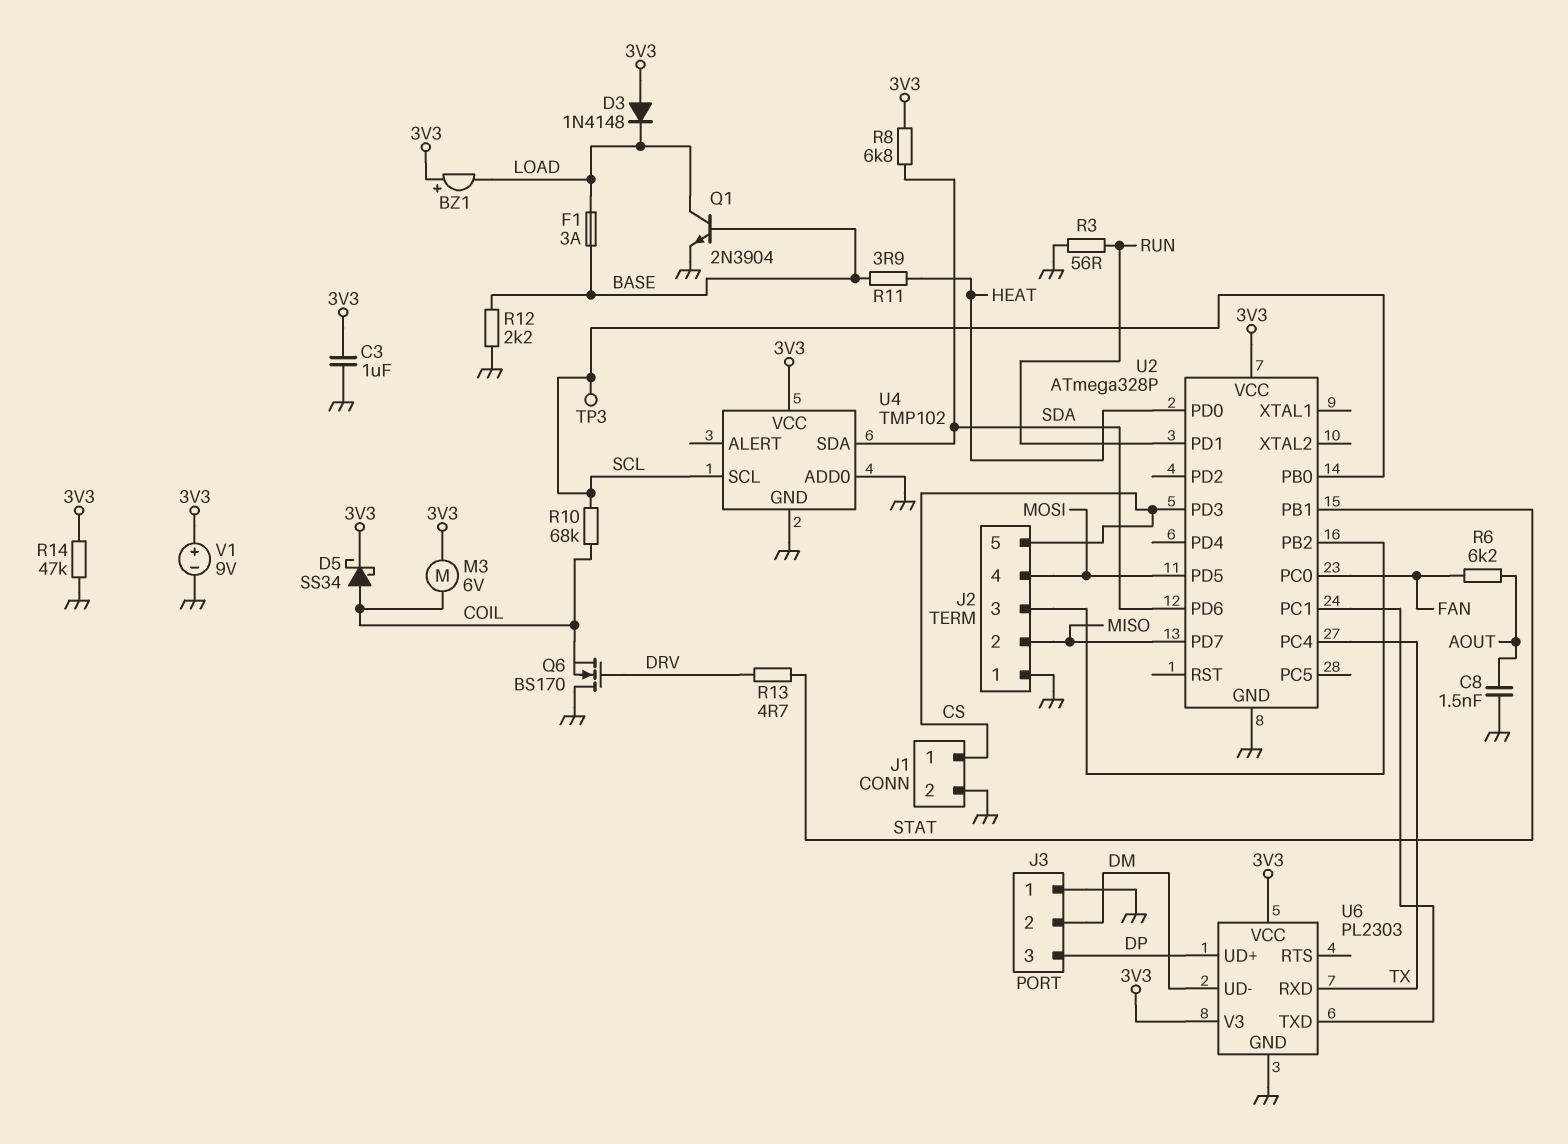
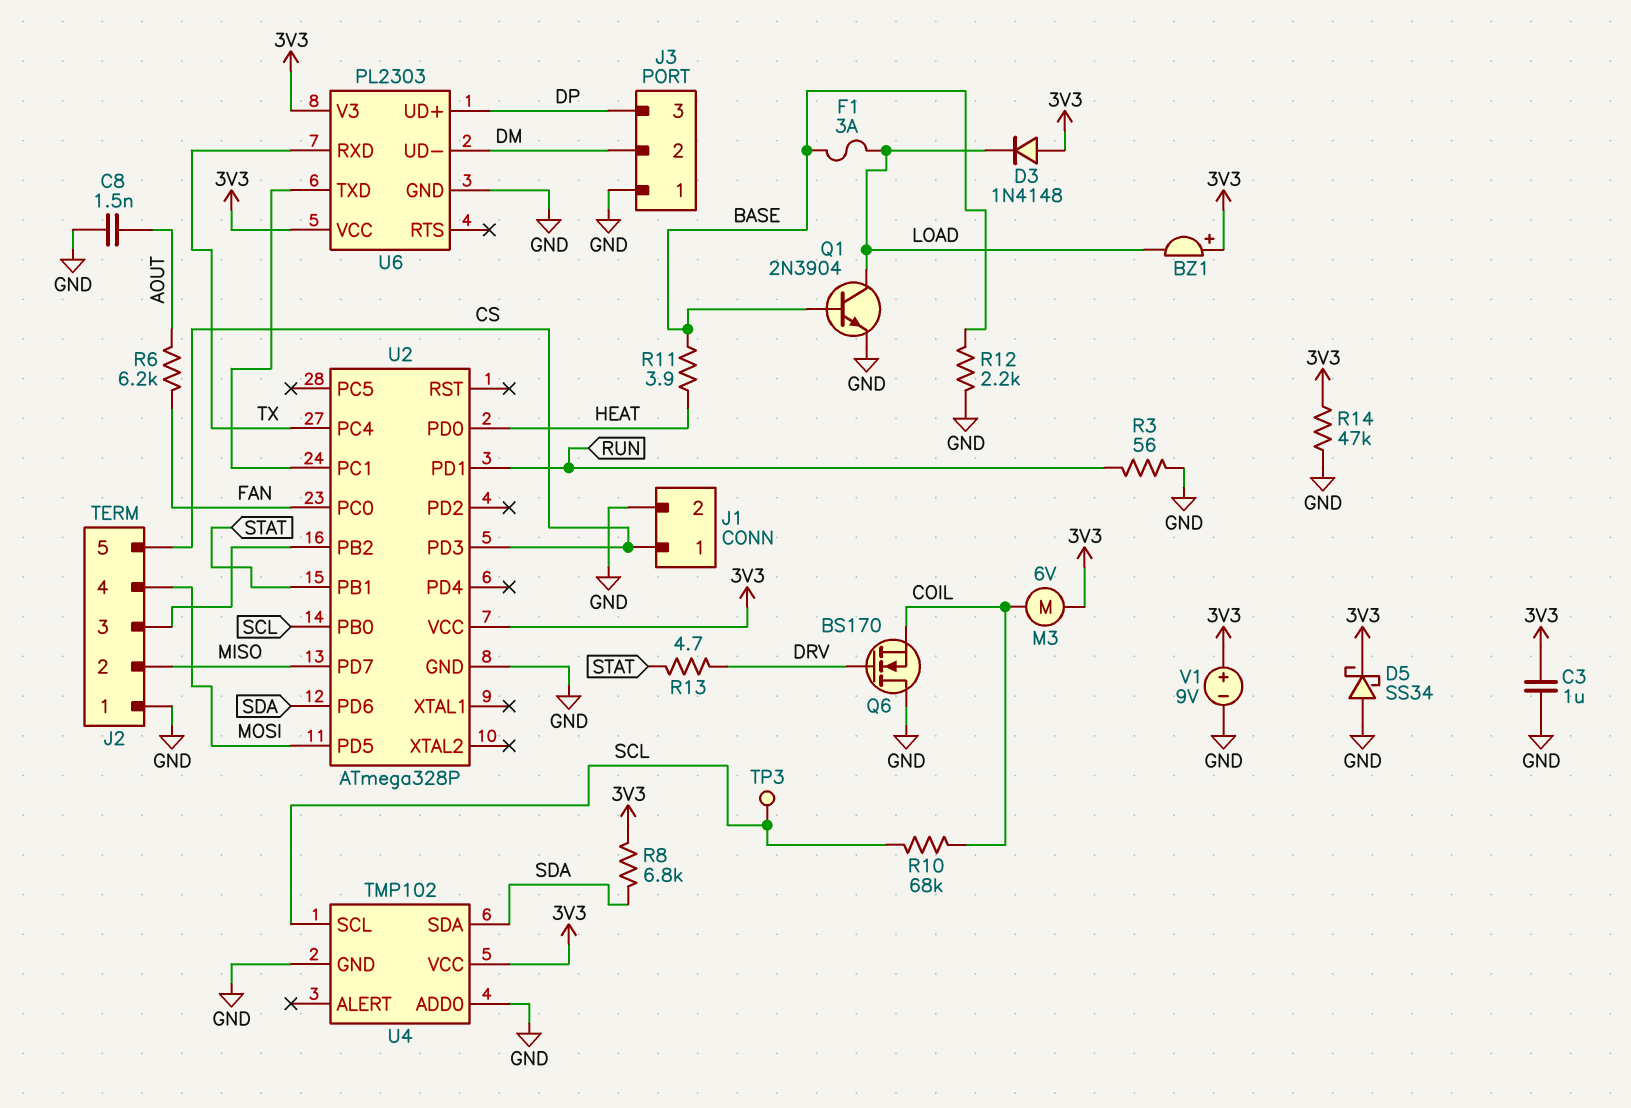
D5: schottky SS34 (A COIL, K 3V3) -> schottky SS34 (A GND, K 3V3)

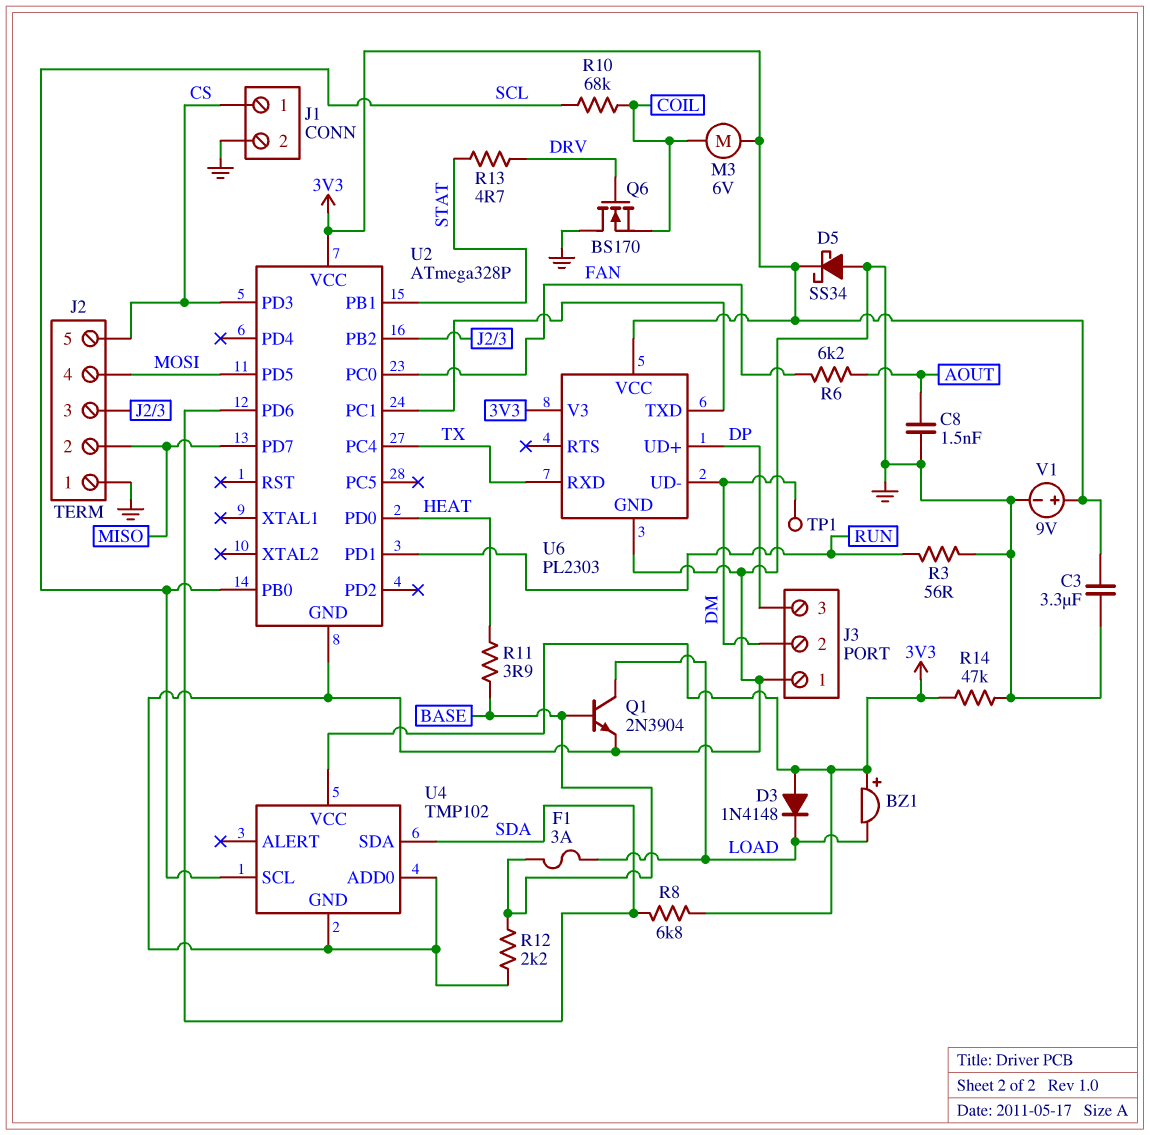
C3: 1uF (3V3, GND) -> 3.3uF (3V3, GND)
TP1: none -> test point (DM)
TP3: test point (SCL) -> none

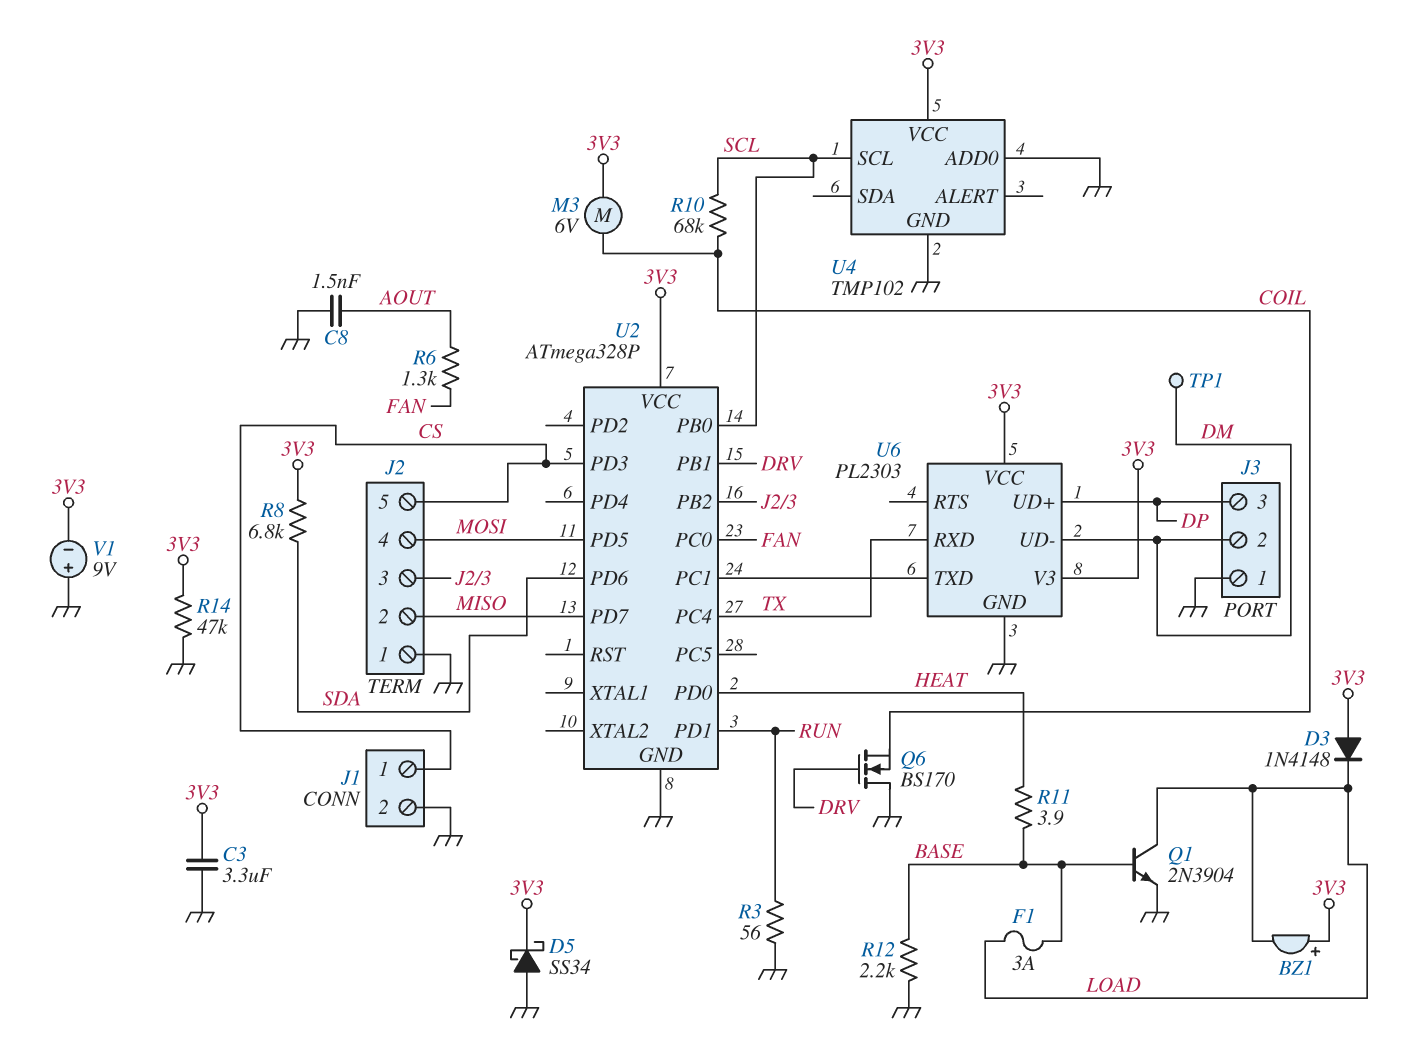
R6: 6.2k (AOUT, FAN) -> 1.3k (AOUT, FAN)
R13: 4.7 (DRV, STAT) -> none
U2 pin PB1: STAT -> DRV
U4 pin SDA: SDA -> none
V1: 9V (plus 3V3, minus GND) -> 9V (plus GND, minus 3V3)

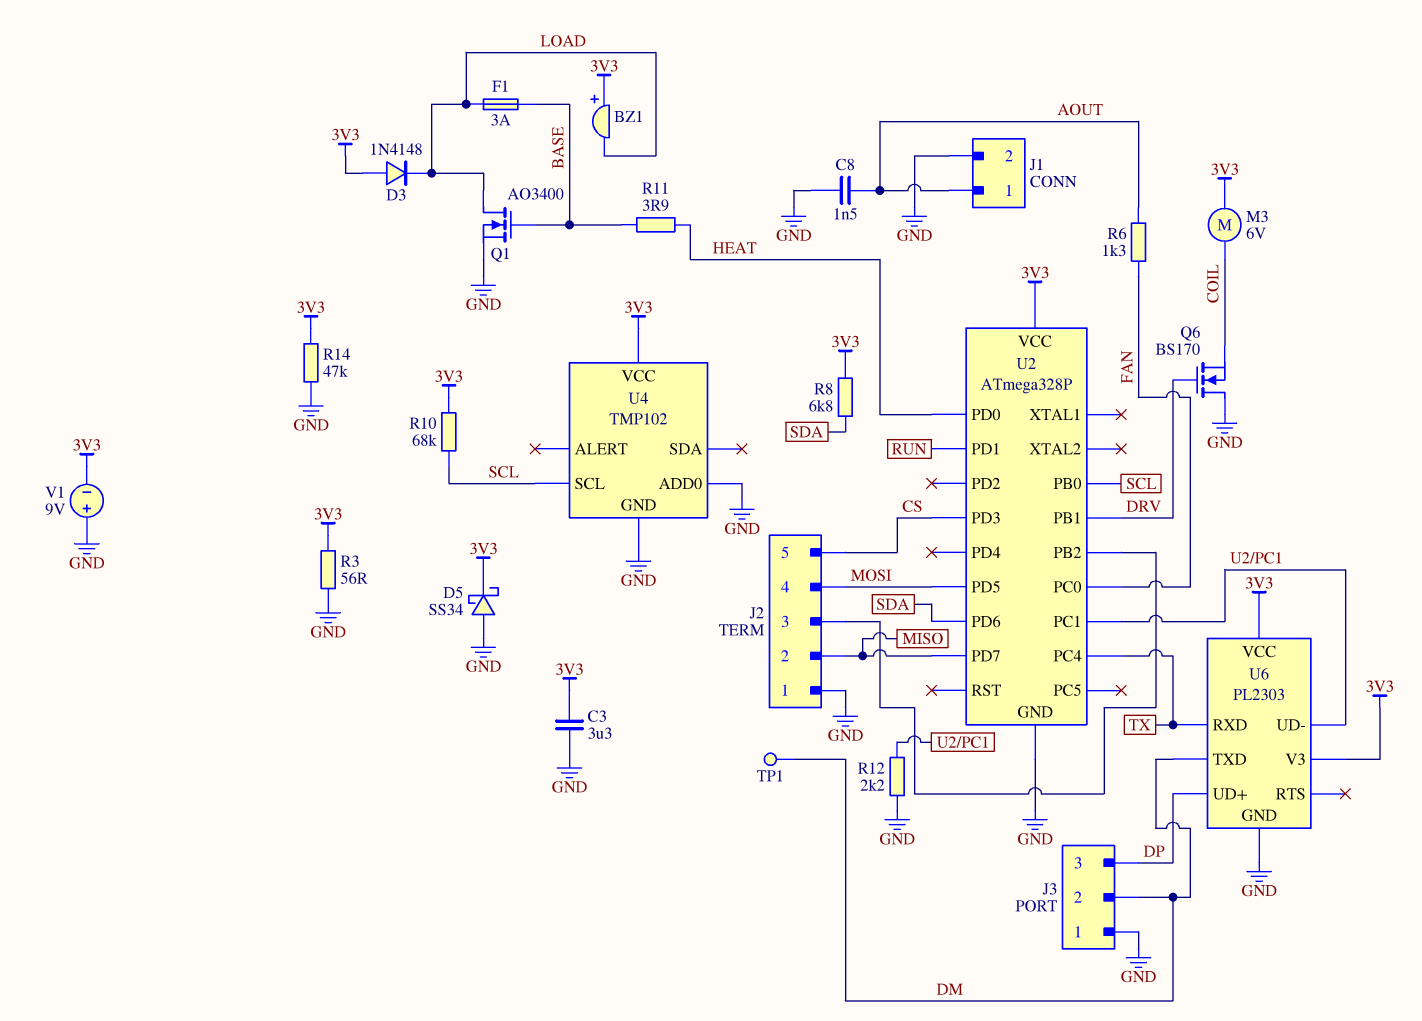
J1 pin 1: CS -> AOUT
Q1: NPN 2N3904 (B BASE, C LOAD, E GND) -> NMOS AO3400 (G BASE, D LOAD, S GND)
R3: 56 (GND, RUN) -> 56 (3V3, GND)
R10: 68k (COIL, SCL) -> 68k (3V3, SCL)
R12: 2.2k (BASE, GND) -> 2.2k (GND, U2/PC1)
U6 pin TXD: U2/PC1 -> DM
U6 pin UD-: DM -> U2/PC1

